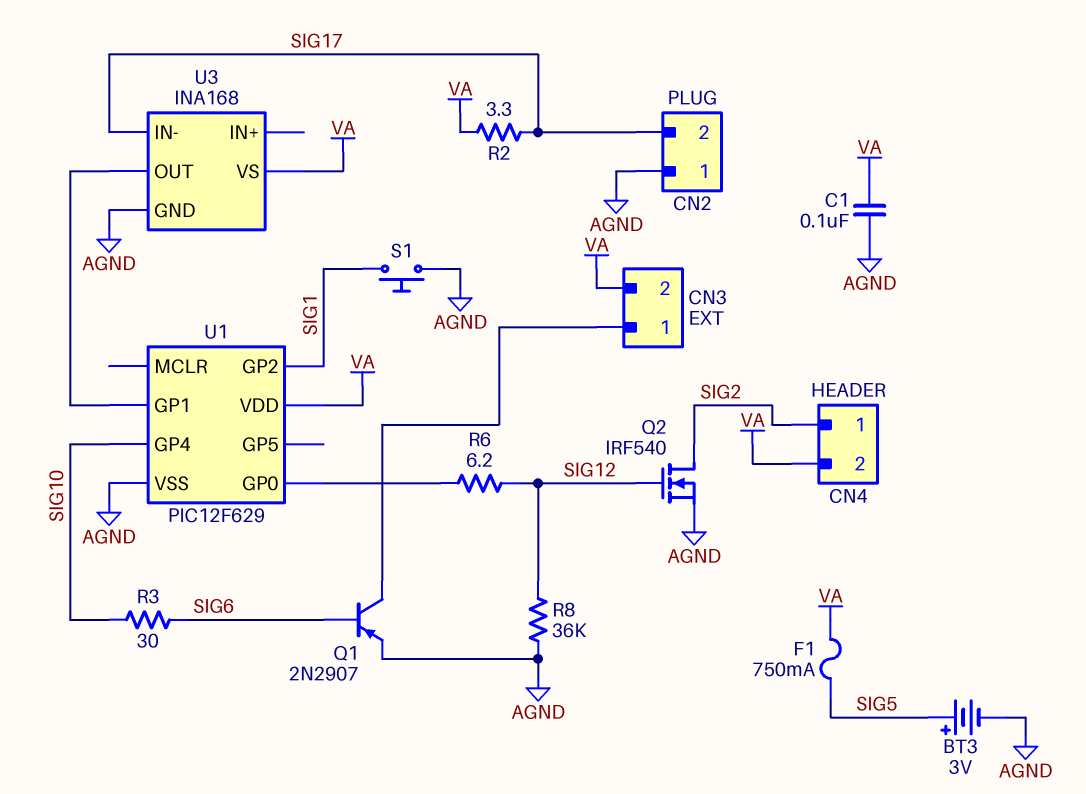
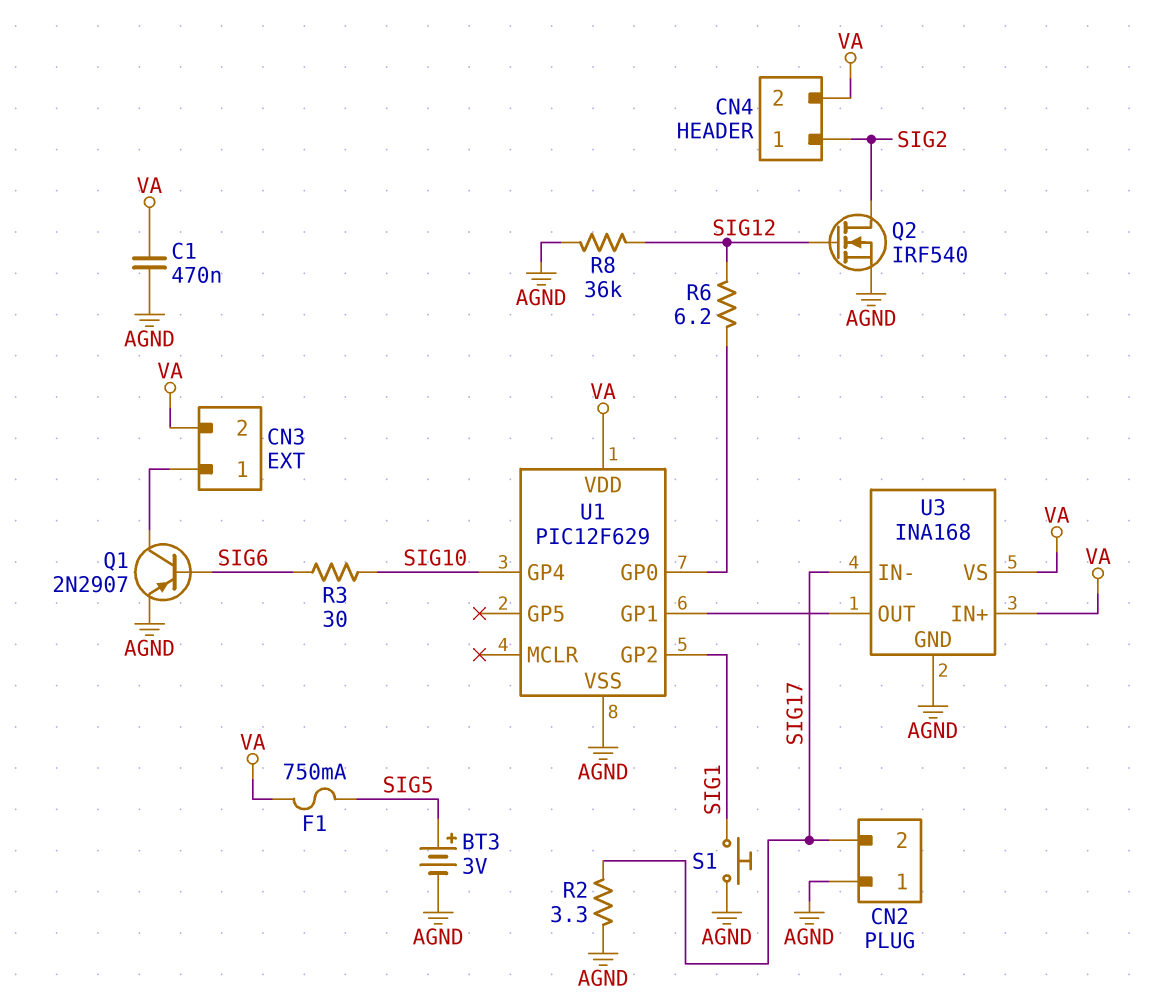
C1: 100nF (AGND, VA) -> 470nF (AGND, VA)
R2: 3.3 (SIG17, VA) -> 3.3 (AGND, SIG17)
U3 pin IN+: none -> VA

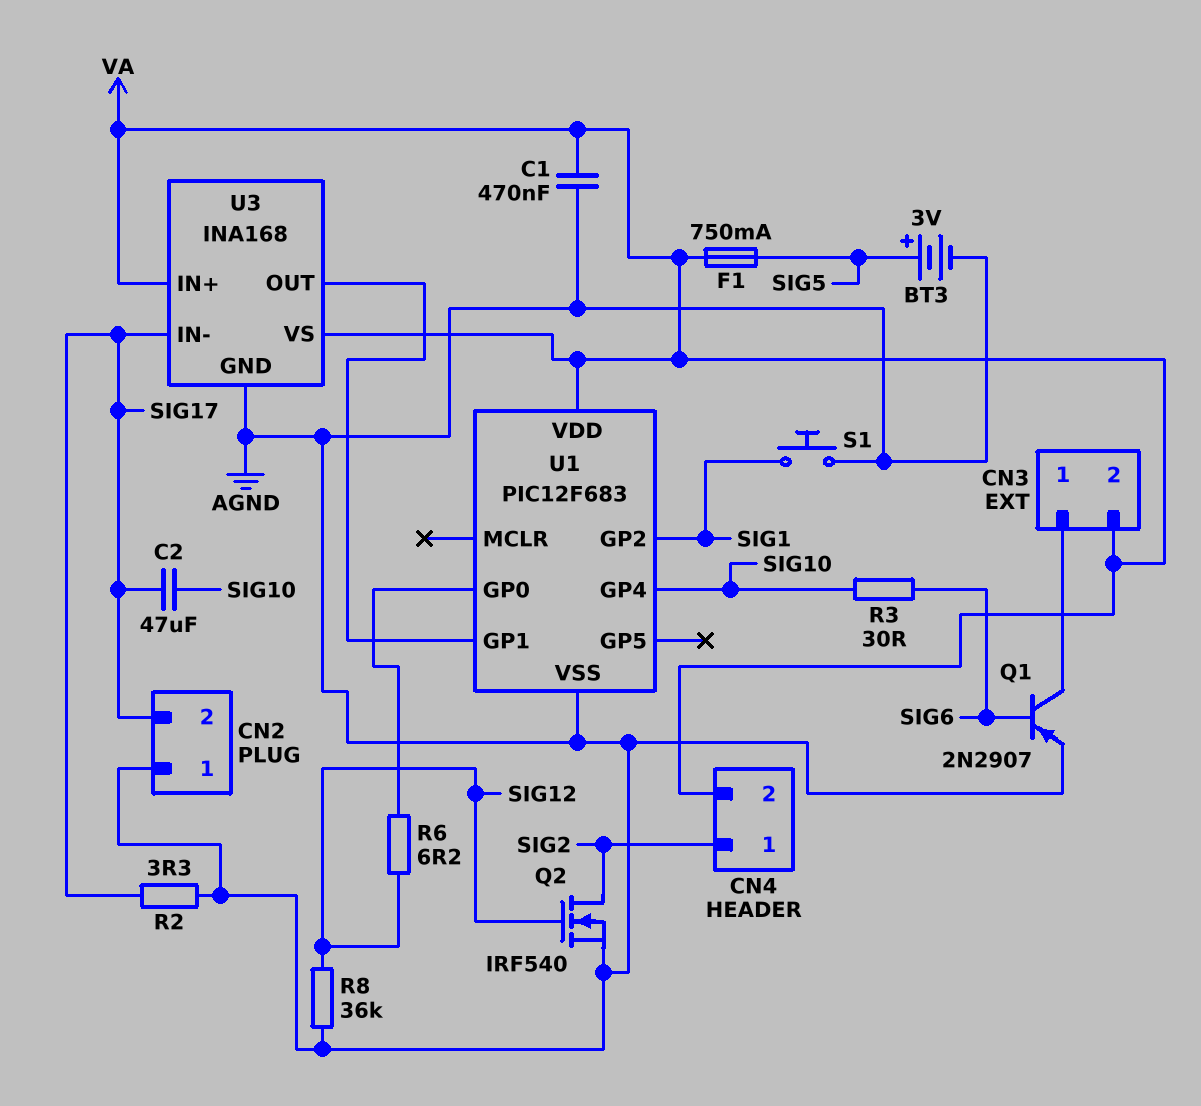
C2: none -> 47uF (SIG10, SIG17)
U1: PIC12F629 -> PIC12F683

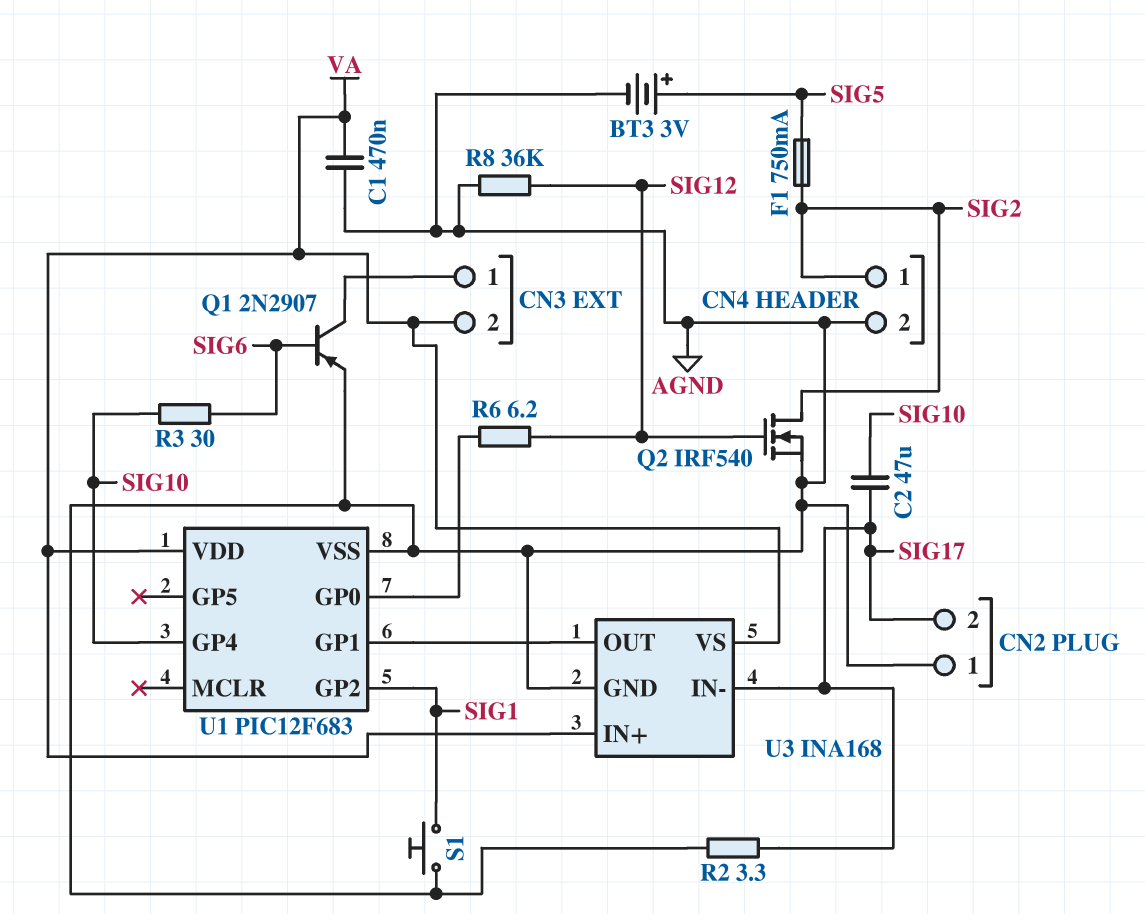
CN4 pin 2: VA -> AGND
F1: 750mA (SIG5, VA) -> 750mA (SIG2, SIG5)

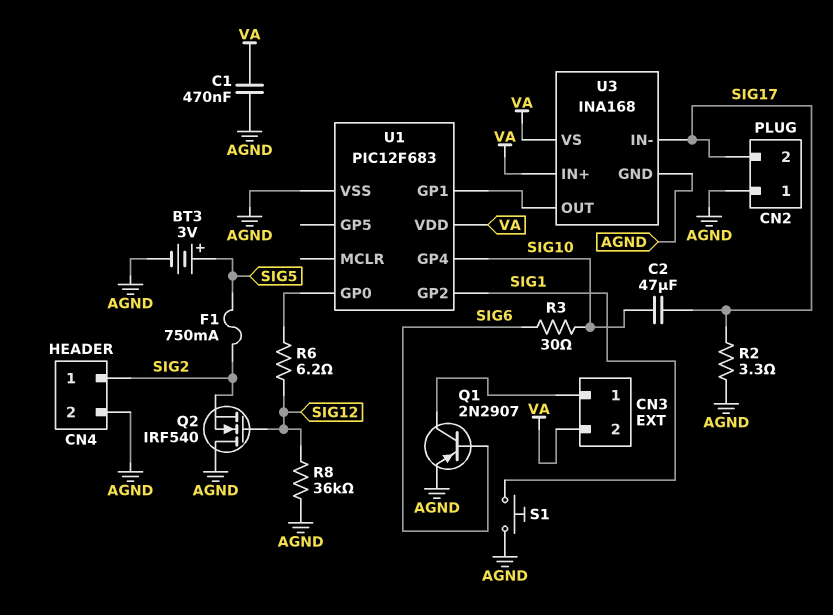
Q2: NMOS IRF540 (G SIG12, D SIG2, S AGND) -> NMOS IRF540 (G SIG12, D AGND, S SIG2)

